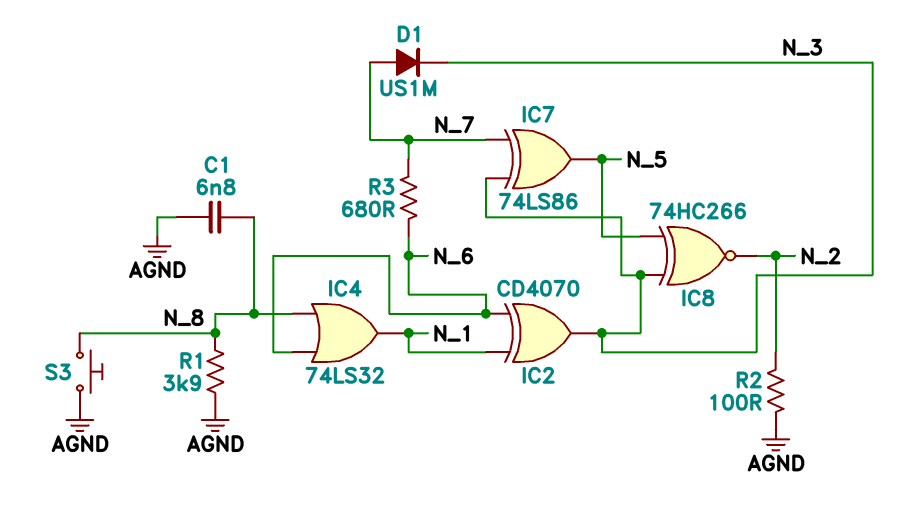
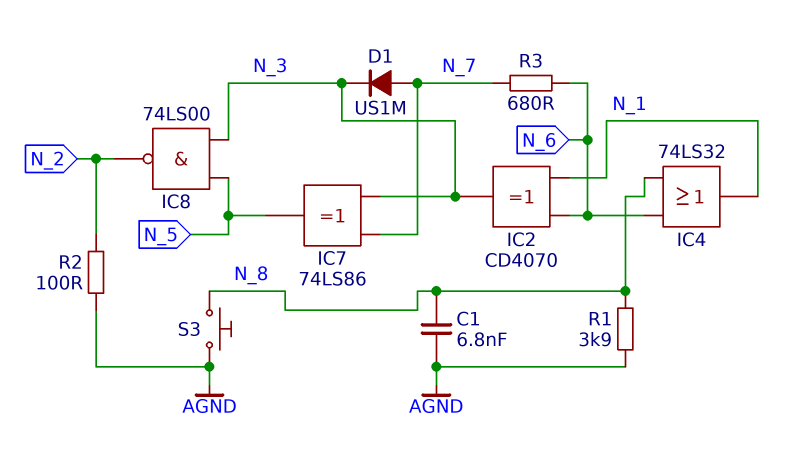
IC8: XNOR 74HC266 (in N_3, in N_5, out N_2) -> NAND 74LS00 (in N_3, in N_5, out N_2)

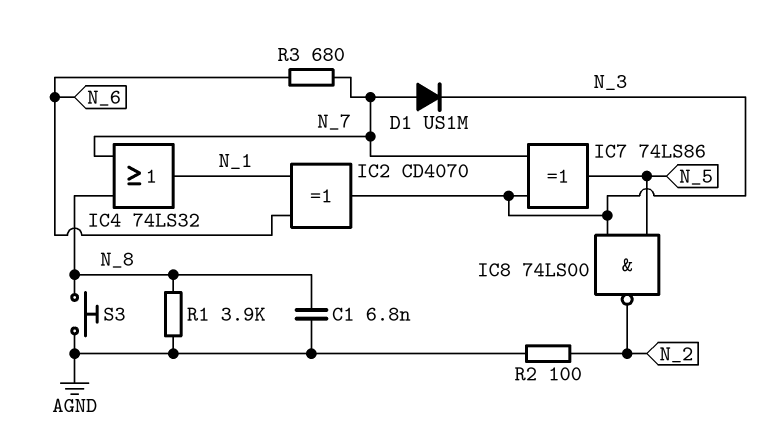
IC4: OR 74LS32 (in N_6, in N_8, out N_1) -> OR 74LS32 (in N_7, in N_8, out N_1)

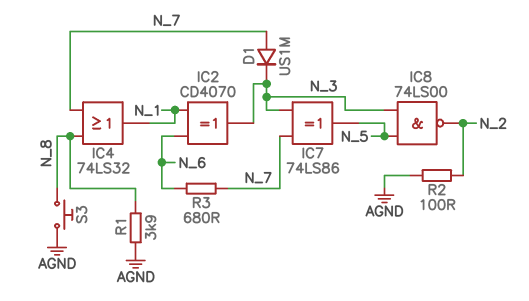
C1: 6.8nF (AGND, N_8) -> none

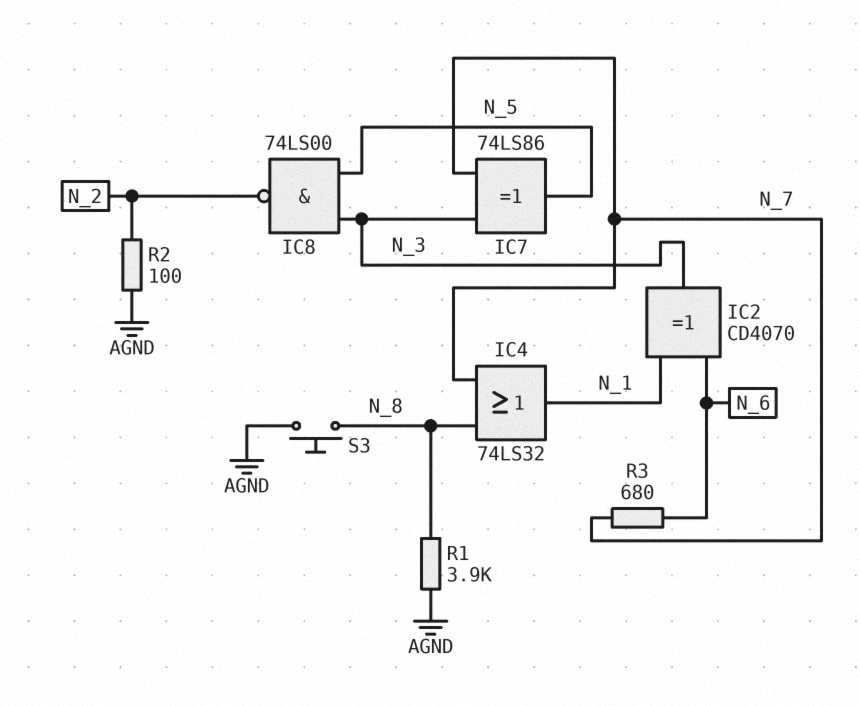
D1: diode US1M (A N_7, K N_3) -> none

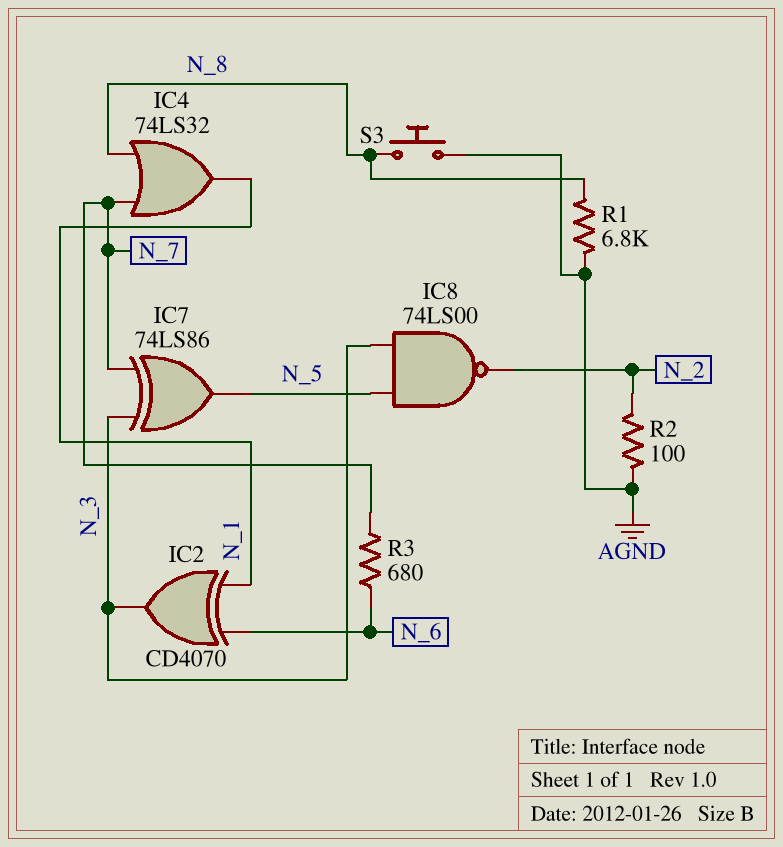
R1: 3.9k (AGND, N_8) -> 6.8k (AGND, N_8)

